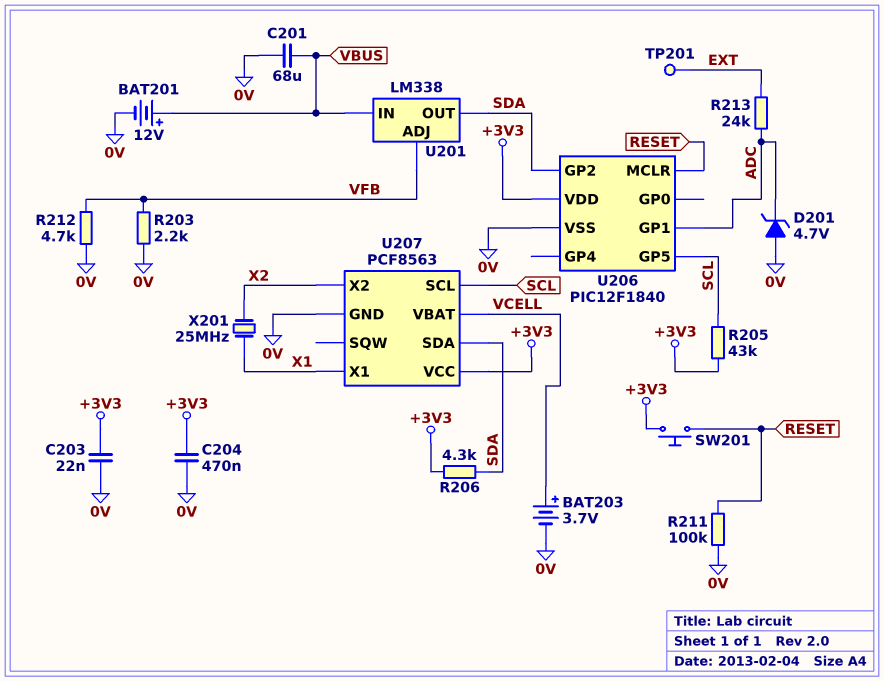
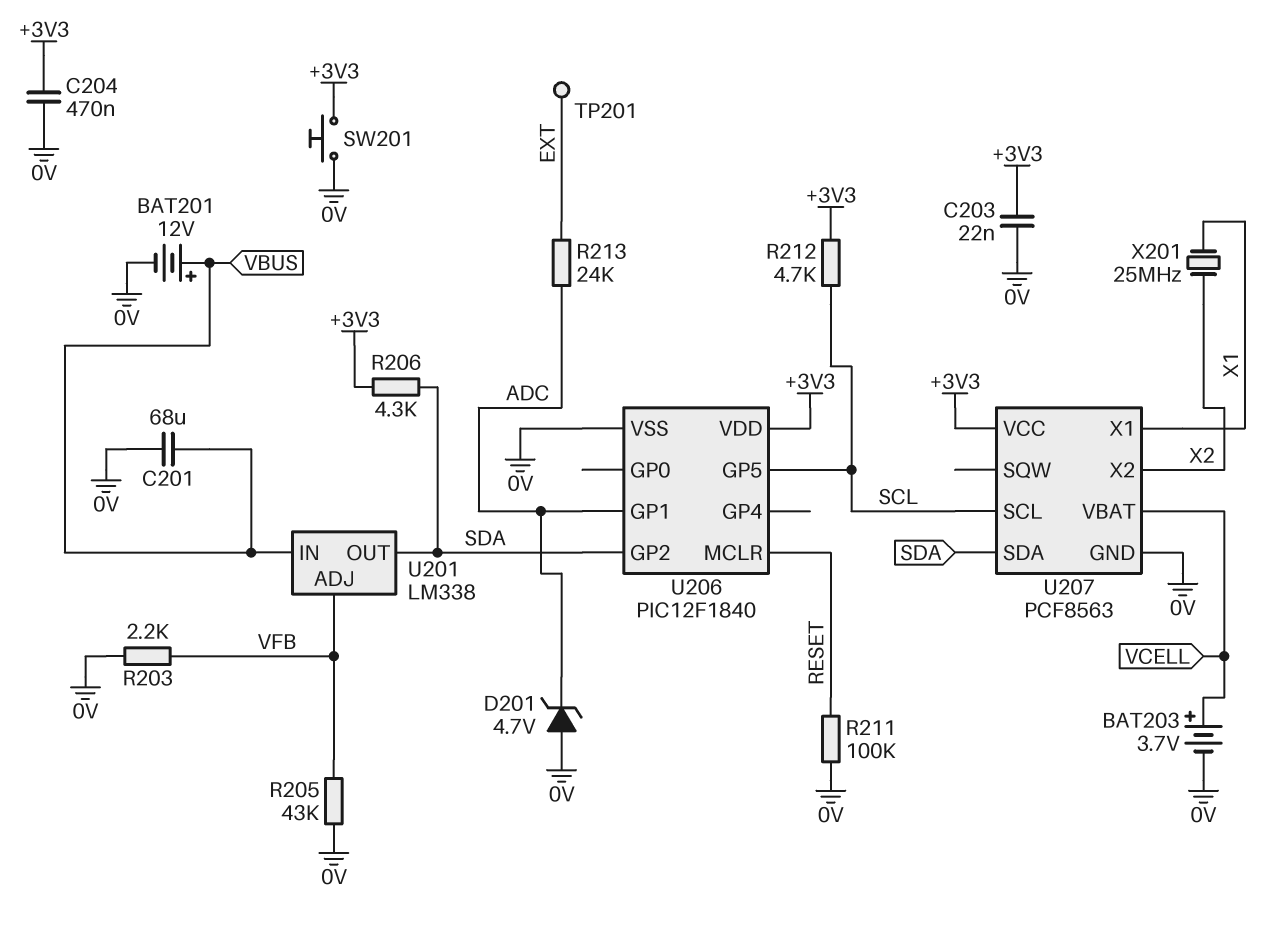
R205: 43k (+3V3, SCL) -> 43k (0V, VFB)
R212: 4.7k (0V, VFB) -> 4.7k (+3V3, SCL)
SW201: button (+3V3, RESET) -> button (+3V3, 0V)

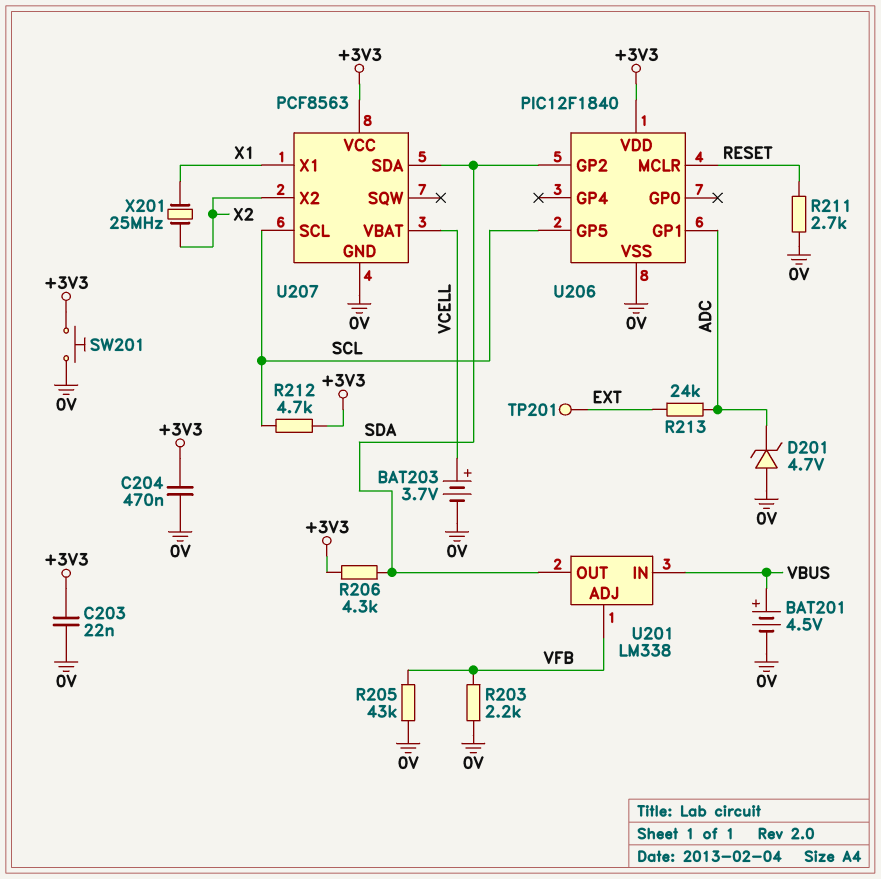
BAT201: 12V (plus VBUS, minus 0V) -> 4.5V (plus VBUS, minus 0V)
C201: 68uF (0V, VBUS) -> none
R211: 100k (0V, RESET) -> 2.7k (0V, RESET)

